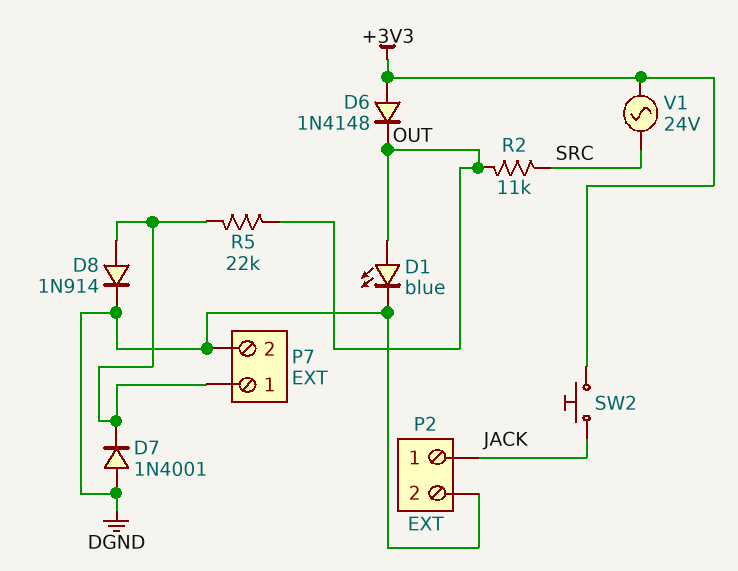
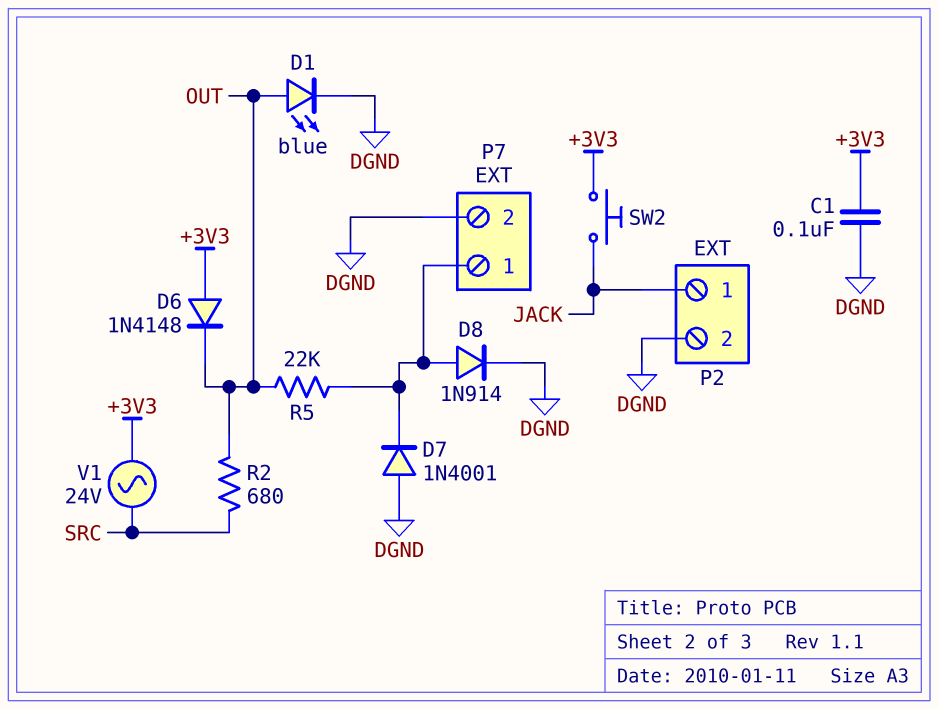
C1: none -> 100nF (+3V3, DGND)
R2: 11k (OUT, SRC) -> 680 (OUT, SRC)

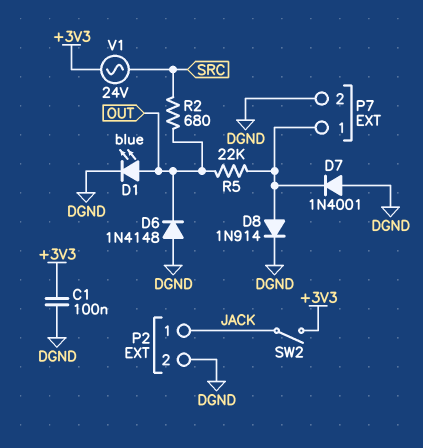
D6: diode 1N4148 (A +3V3, K OUT) -> diode 1N4148 (A DGND, K OUT)
SW2: button (+3V3, JACK) -> switch (+3V3, JACK)

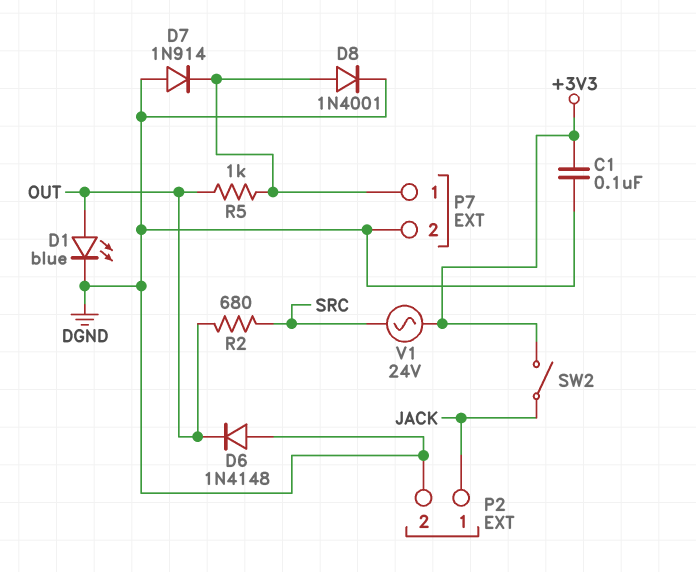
D7: diode 1N4001 (A DGND, K P7/1) -> diode 1N914 (A DGND, K P7/1)
D8: diode 1N914 (A P7/1, K DGND) -> diode 1N4001 (A P7/1, K DGND)
R5: 22k (OUT, P7/1) -> 1k (OUT, P7/1)

